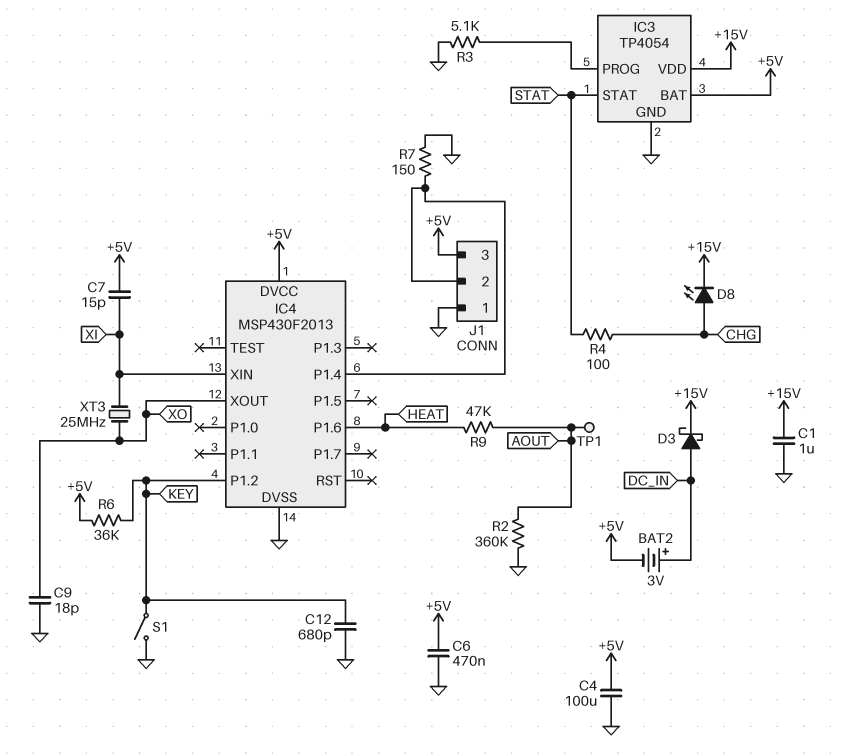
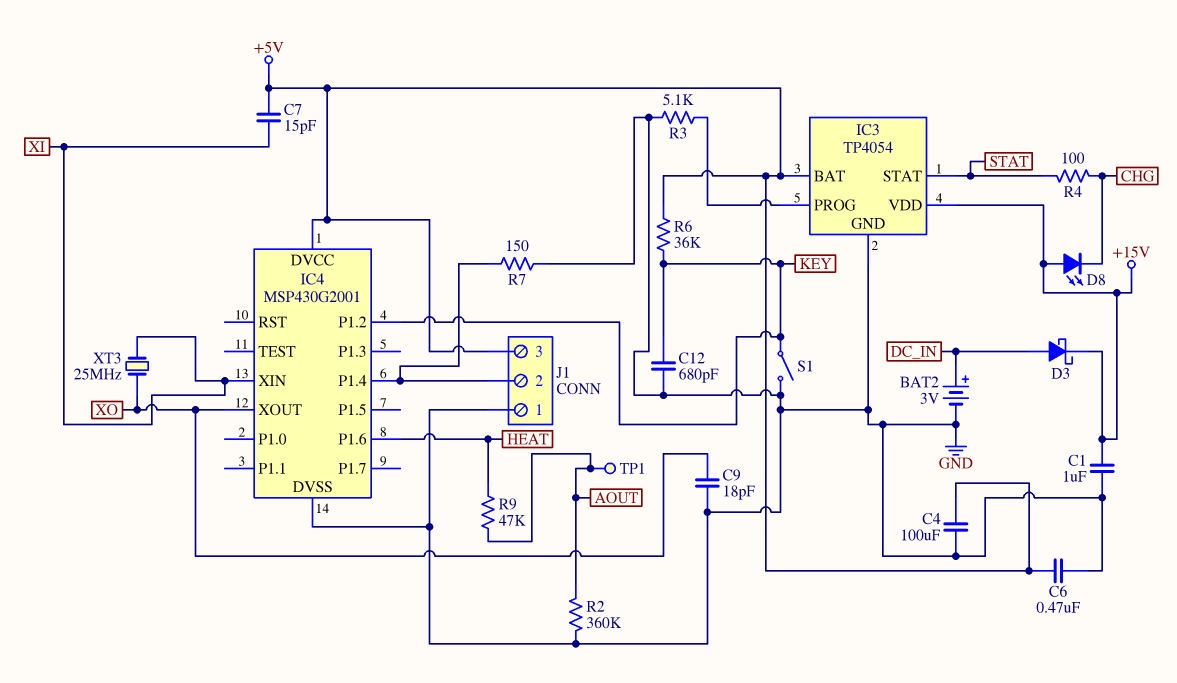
BAT2: 3V (plus DC_IN, minus +5V) -> 3V (plus DC_IN, minus GND)
D8: LED (A CHG, K +15V) -> LED (A +15V, K CHG)
IC4: MSP430F2013 -> MSP430G2001

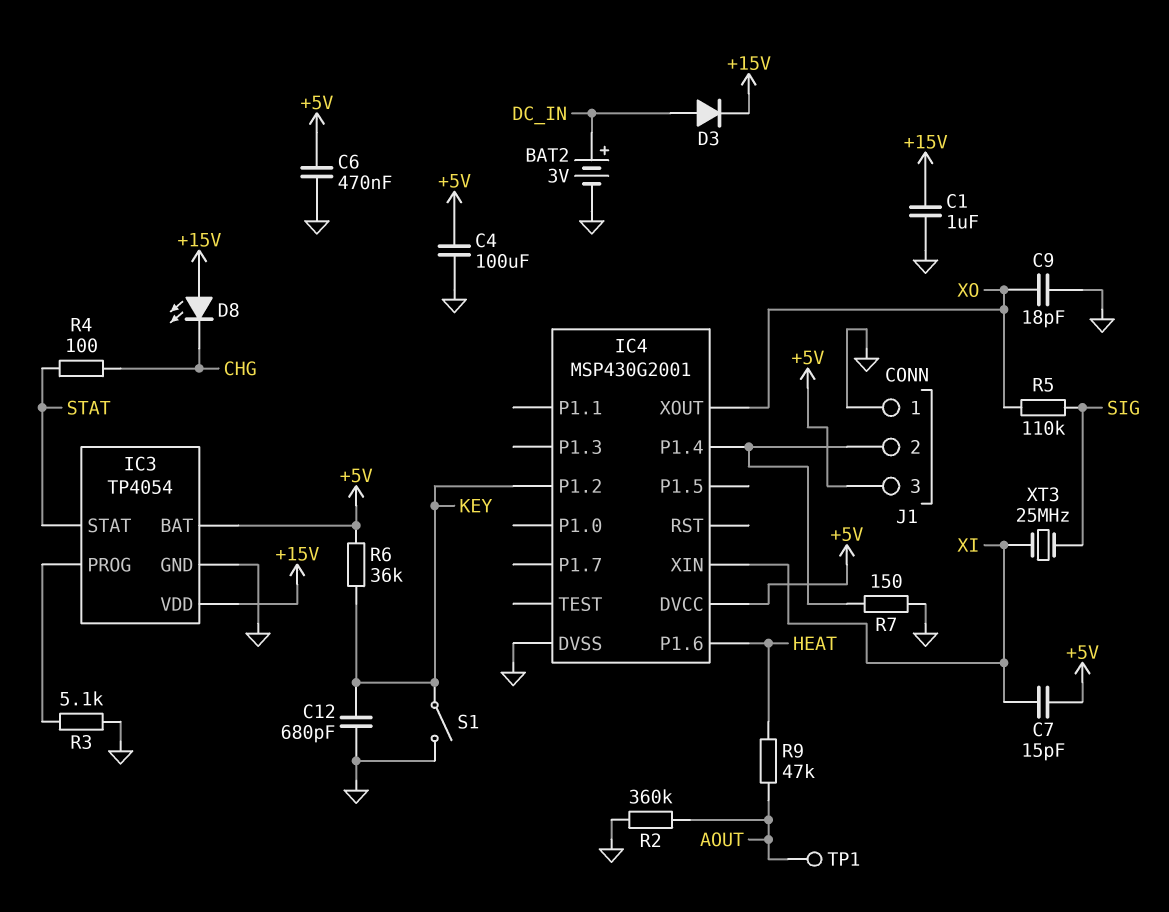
D3: schottky (A DC_IN, K +15V) -> diode (A DC_IN, K +15V)
R5: none -> 110k (SIG, XO)
XT3: 25MHz (XI, XO) -> 25MHz (SIG, XI)

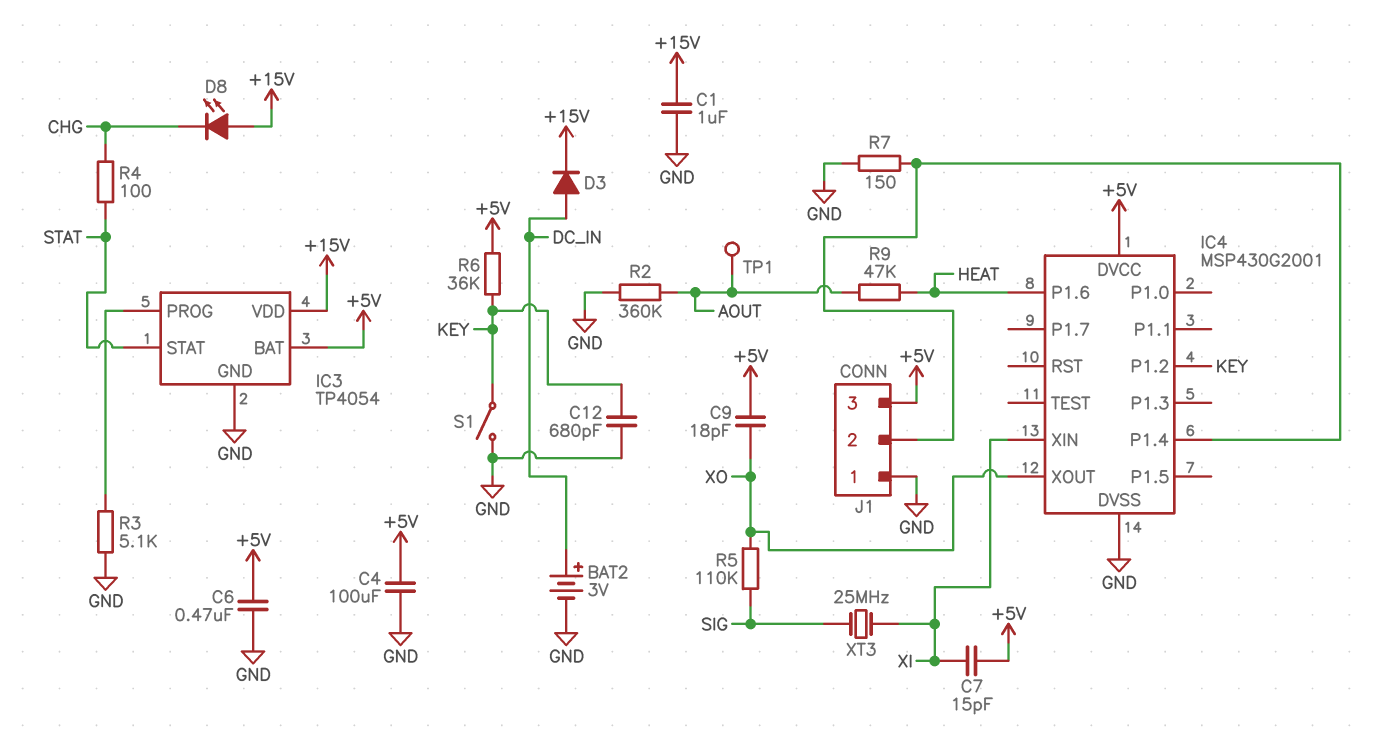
C9: 18pF (GND, XO) -> 18pF (+5V, XO)

